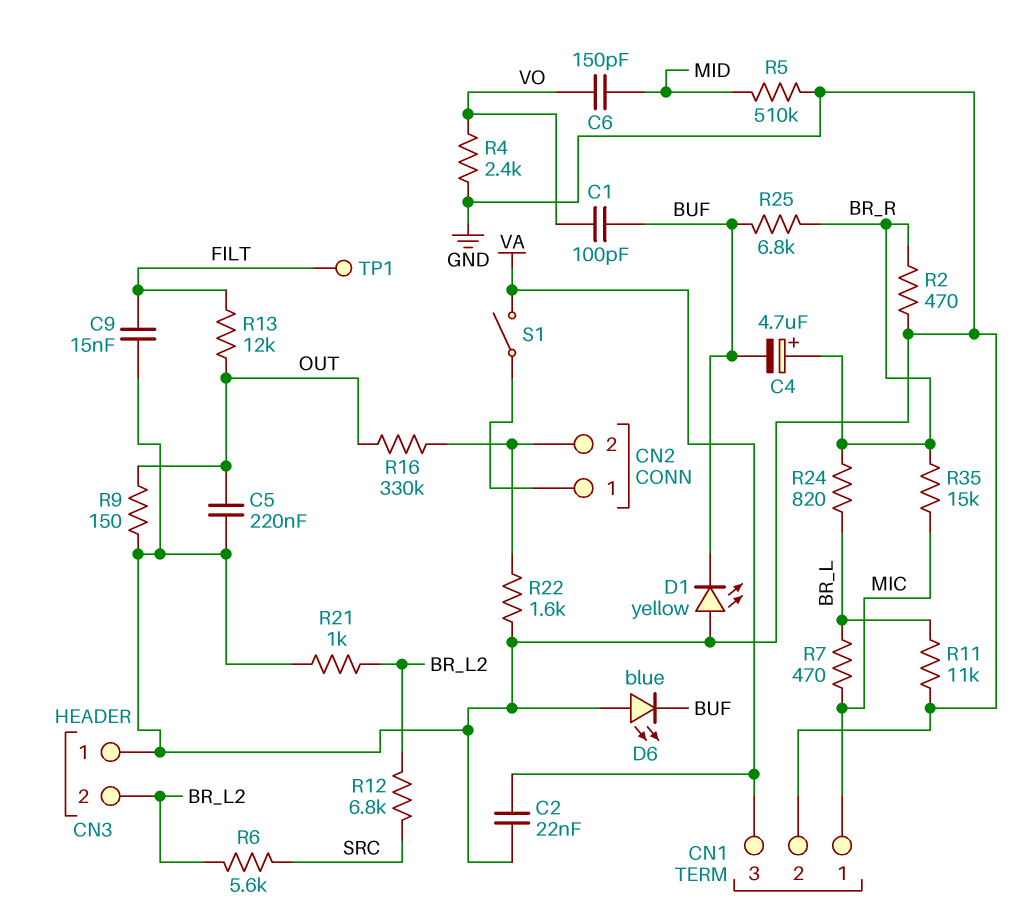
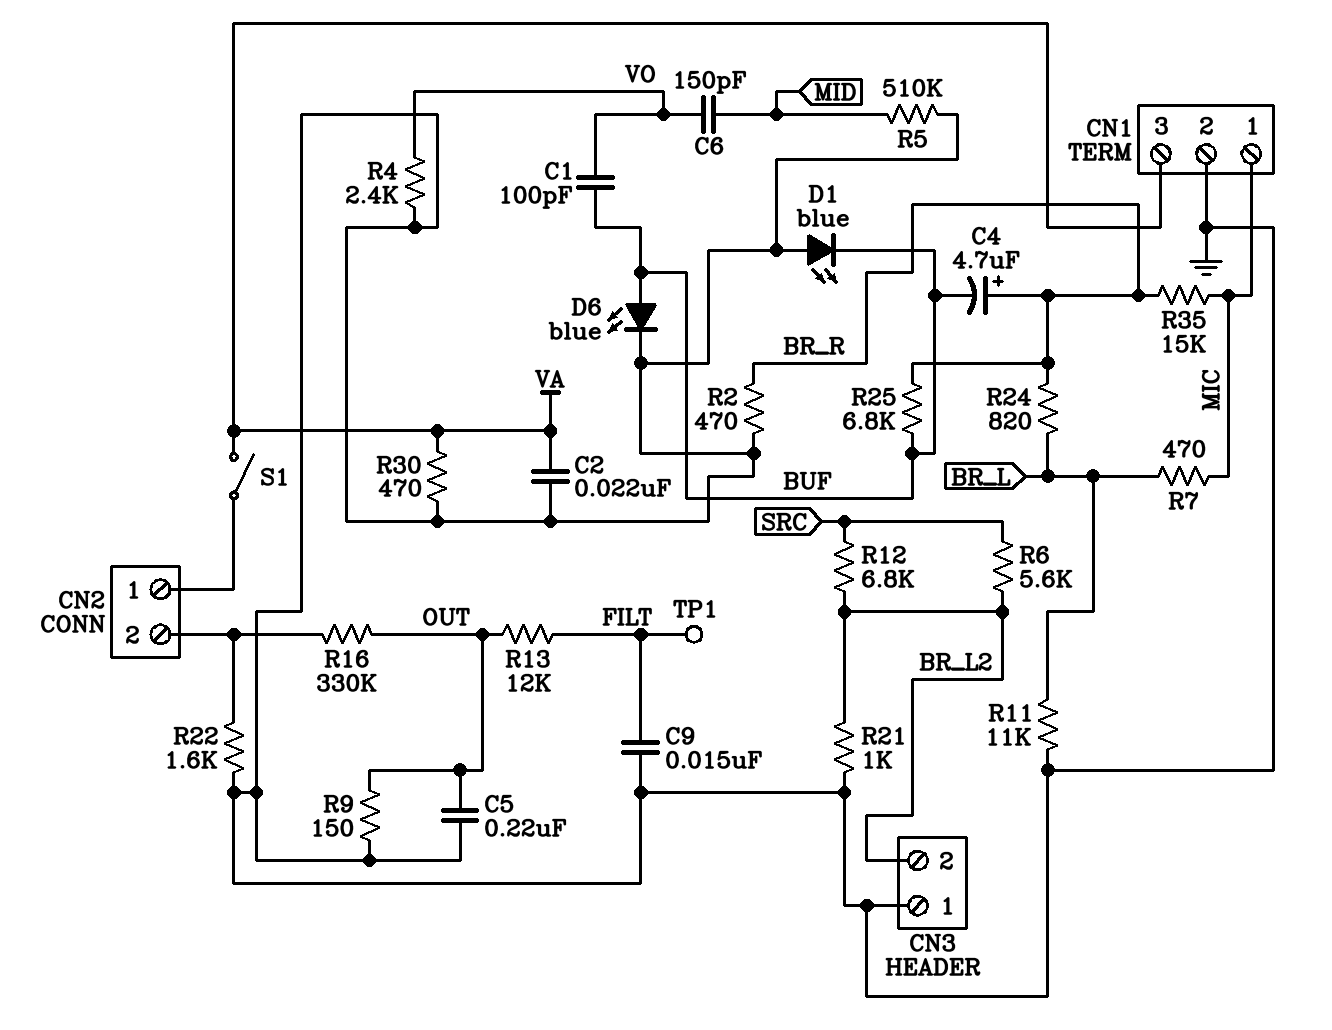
D1: LED yellow (A GND, K BUF) -> LED blue (A GND, K BUF)
D6: LED blue (A GND, K BUF) -> LED blue (A BUF, K GND)
R30: none -> 470 (GND, VA)

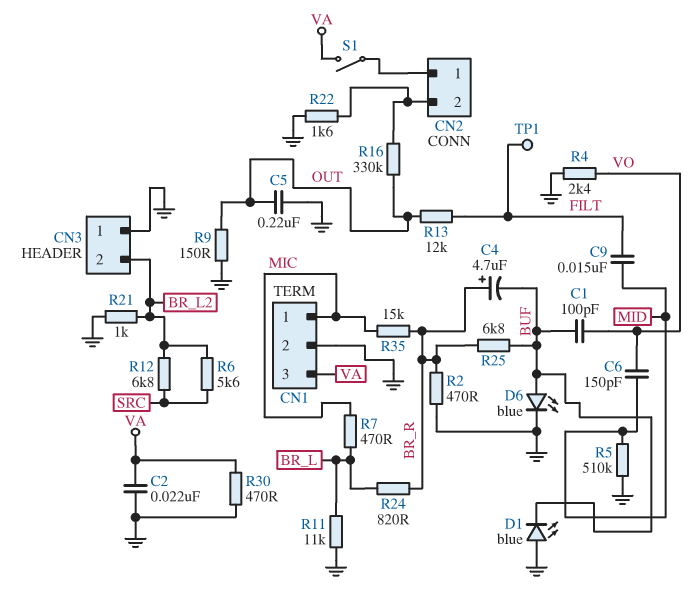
C9: 15nF (FILT, GND) -> 15nF (FILT, MID)

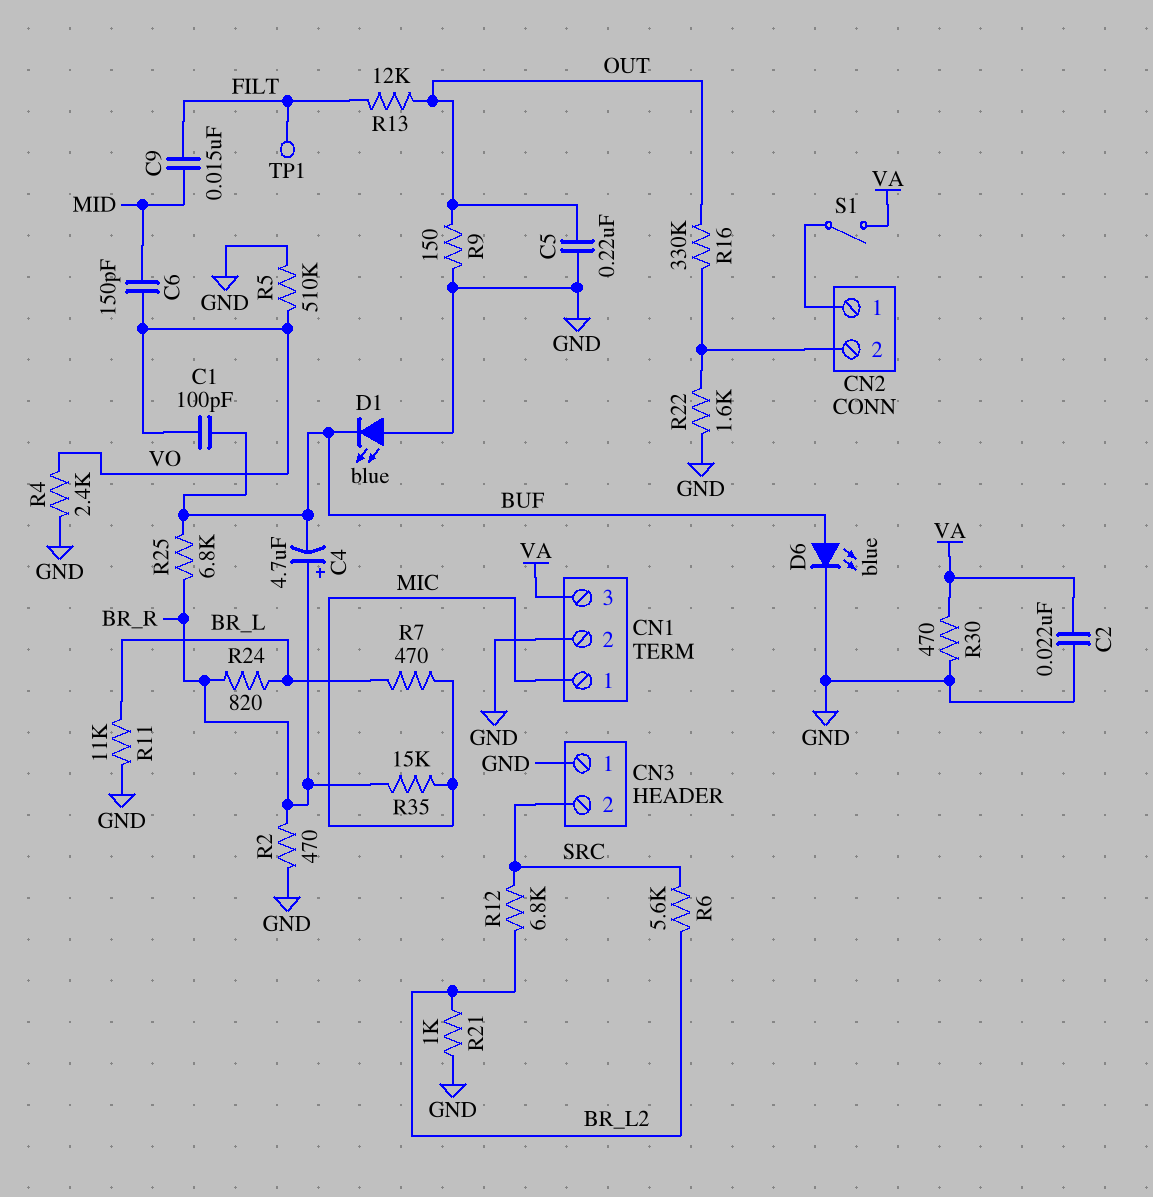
CN3 pin 2: BR_L2 -> SRC
R5: 510k (GND, MID) -> 510k (GND, VO)

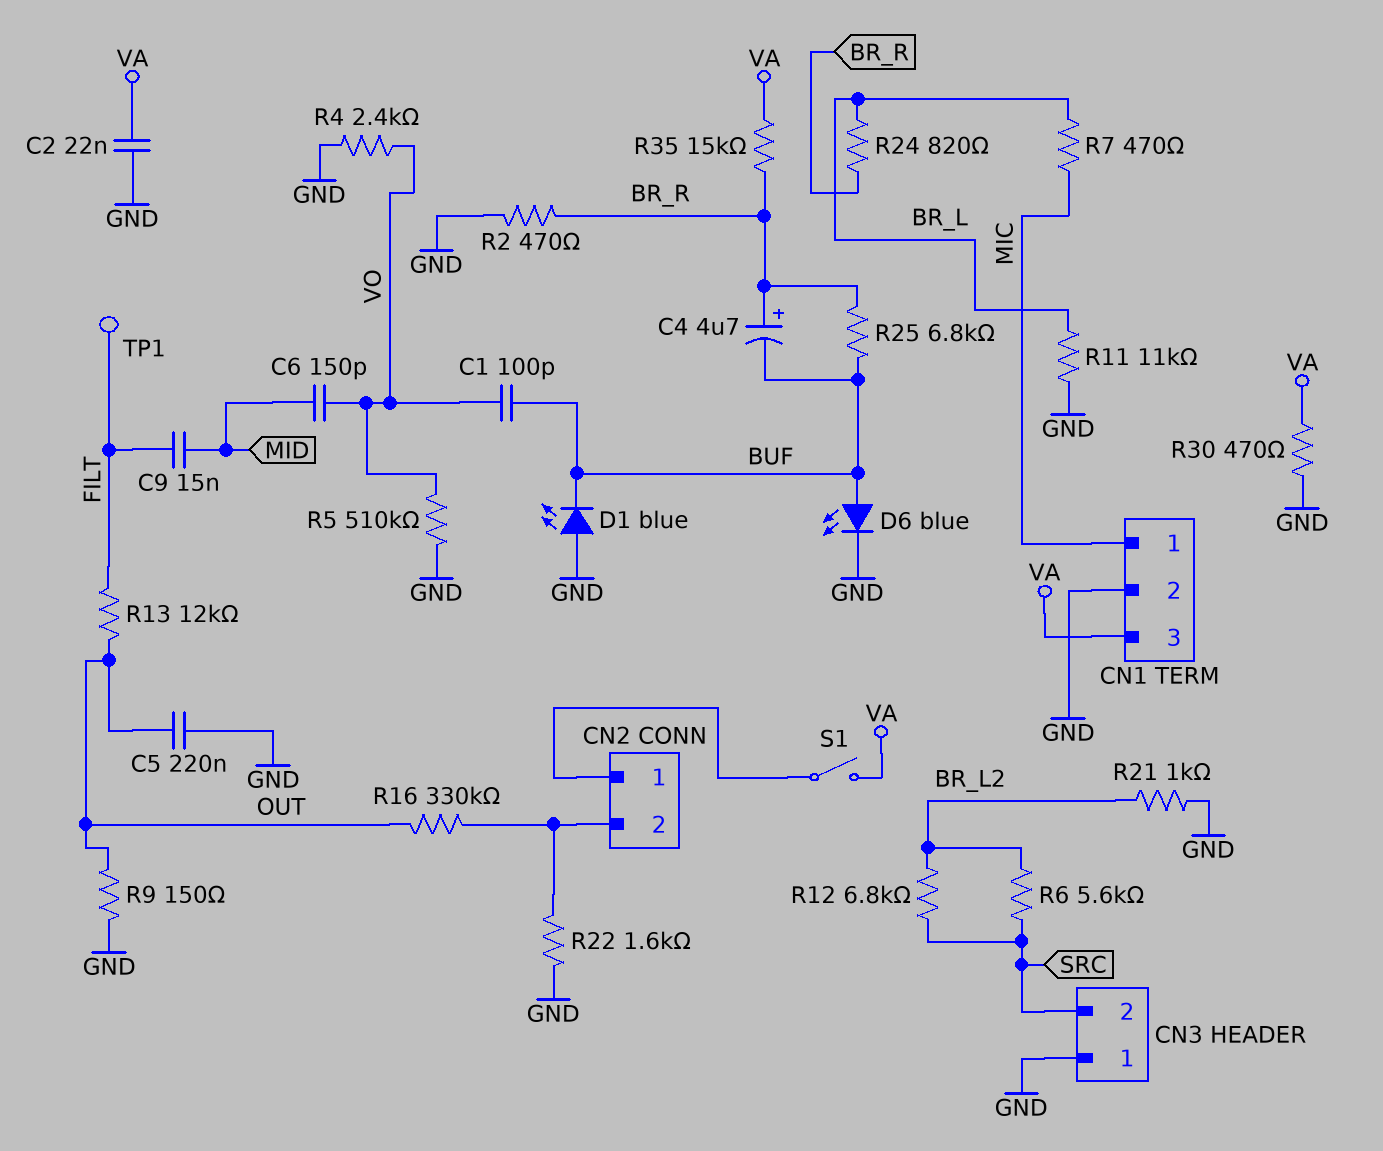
R35: 15k (BR_R, MIC) -> 15k (BR_R, VA)

